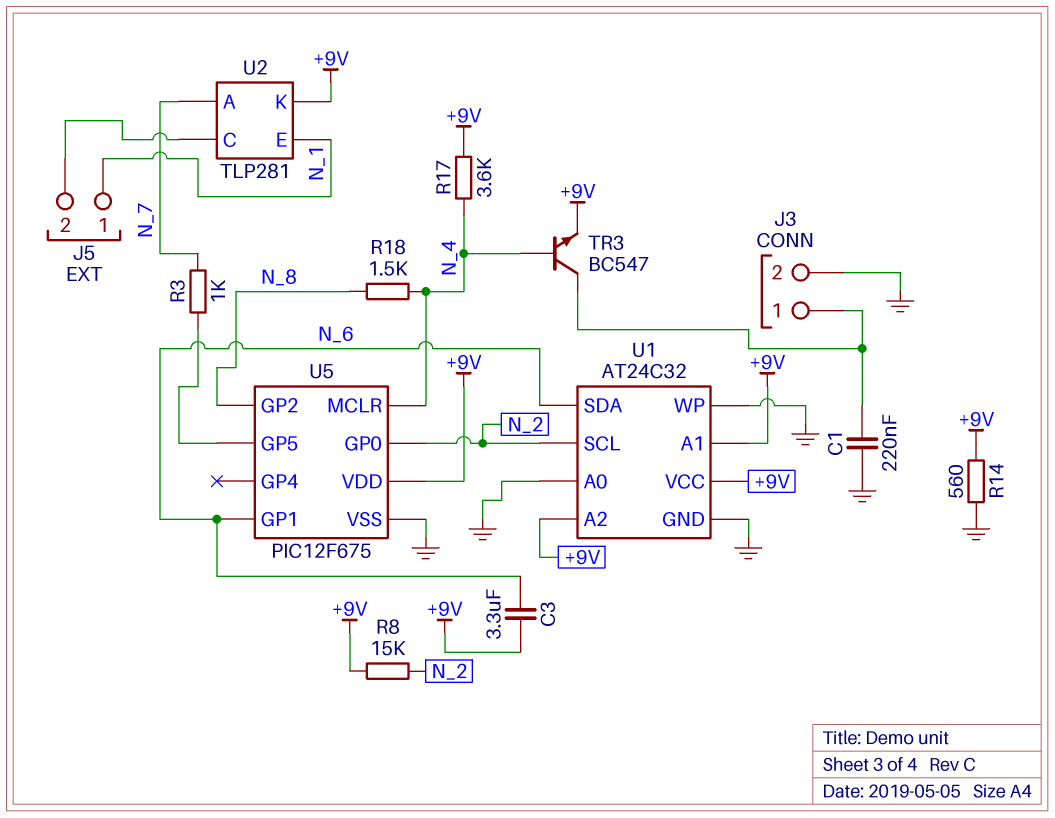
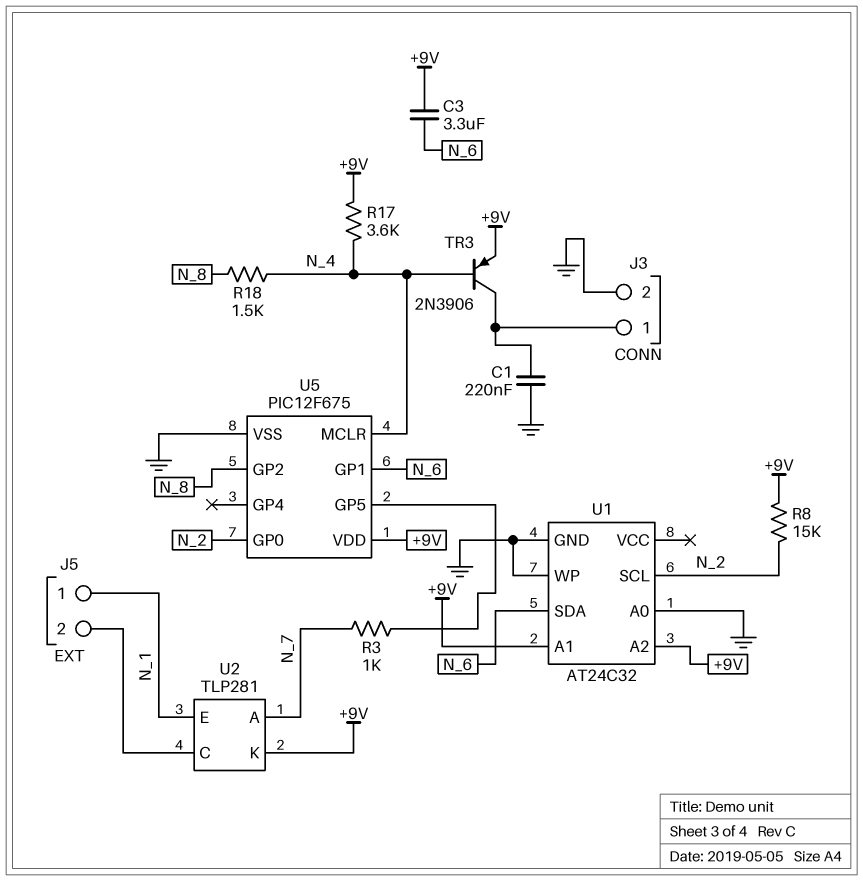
R14: 560 (+9V, GND) -> none
TR3: NPN BC547 (B N_4, C J3/1, E +9V) -> PNP 2N3906 (B N_4, C J3/1, E +9V)
U1 pin VCC: +9V -> none

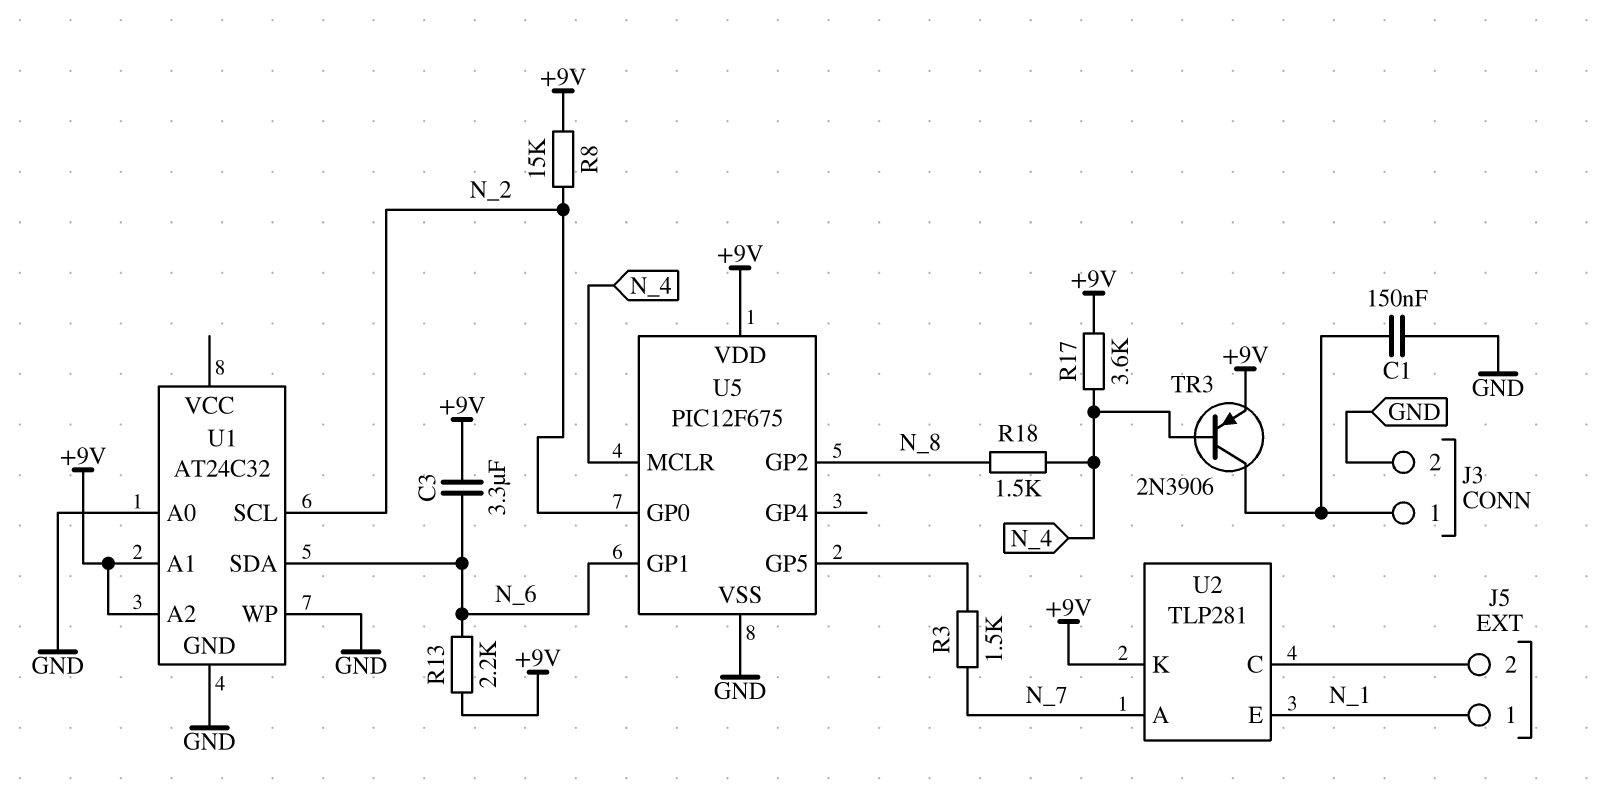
C1: 220nF (GND, J3/1) -> 150nF (GND, J3/1)
R3: 1k (N_7, U5/GP5) -> 1.5k (N_7, U5/GP5)
R13: none -> 2.2k (+9V, N_6)

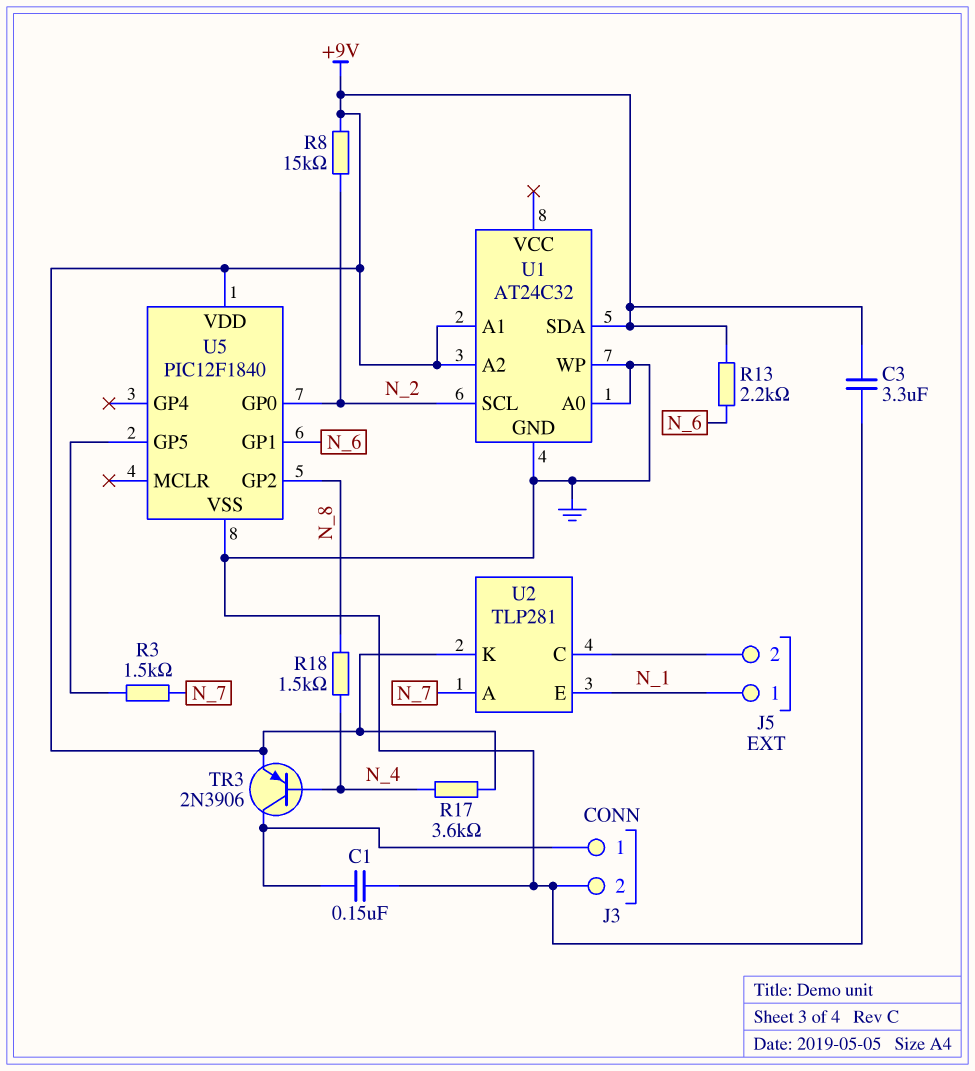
C3: 3.3uF (+9V, N_6) -> 3.3uF (+9V, GND)
U1 pin SDA: N_6 -> +9V
U5: PIC12F675 -> PIC12F1840
U5 pin MCLR: N_4 -> none

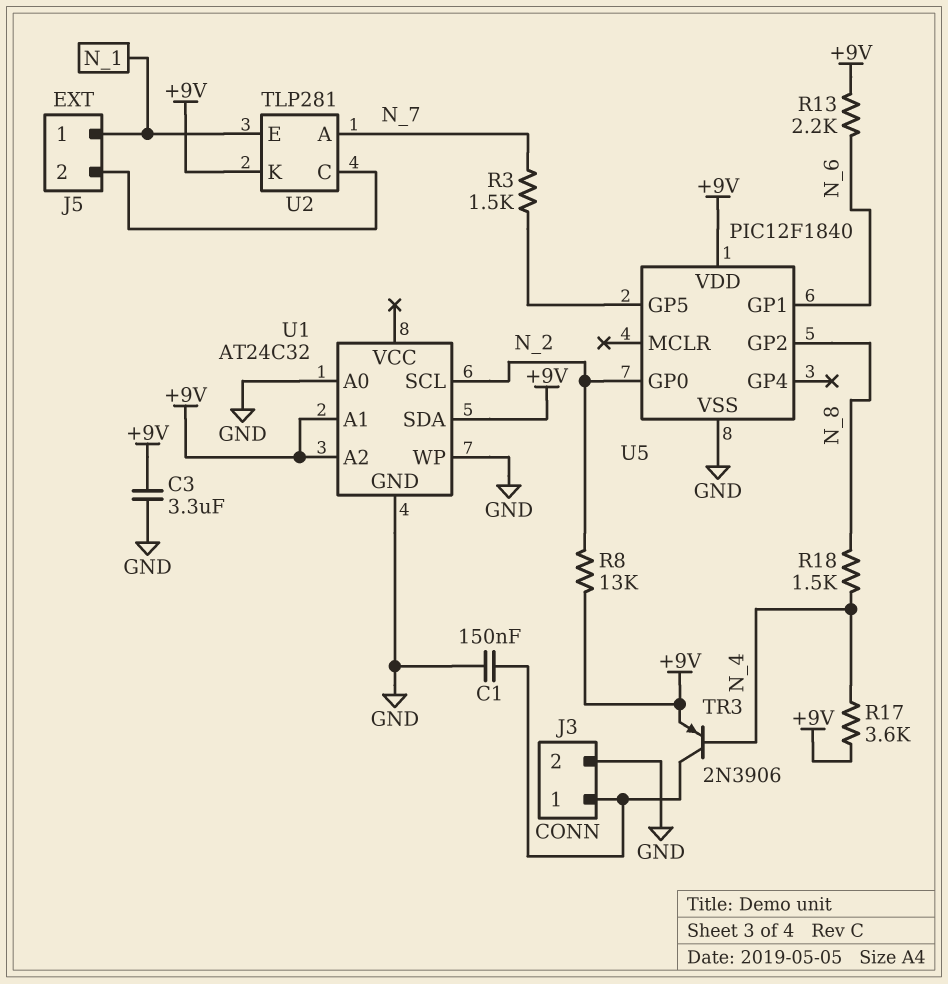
R8: 15k (+9V, N_2) -> 13k (+9V, N_2)

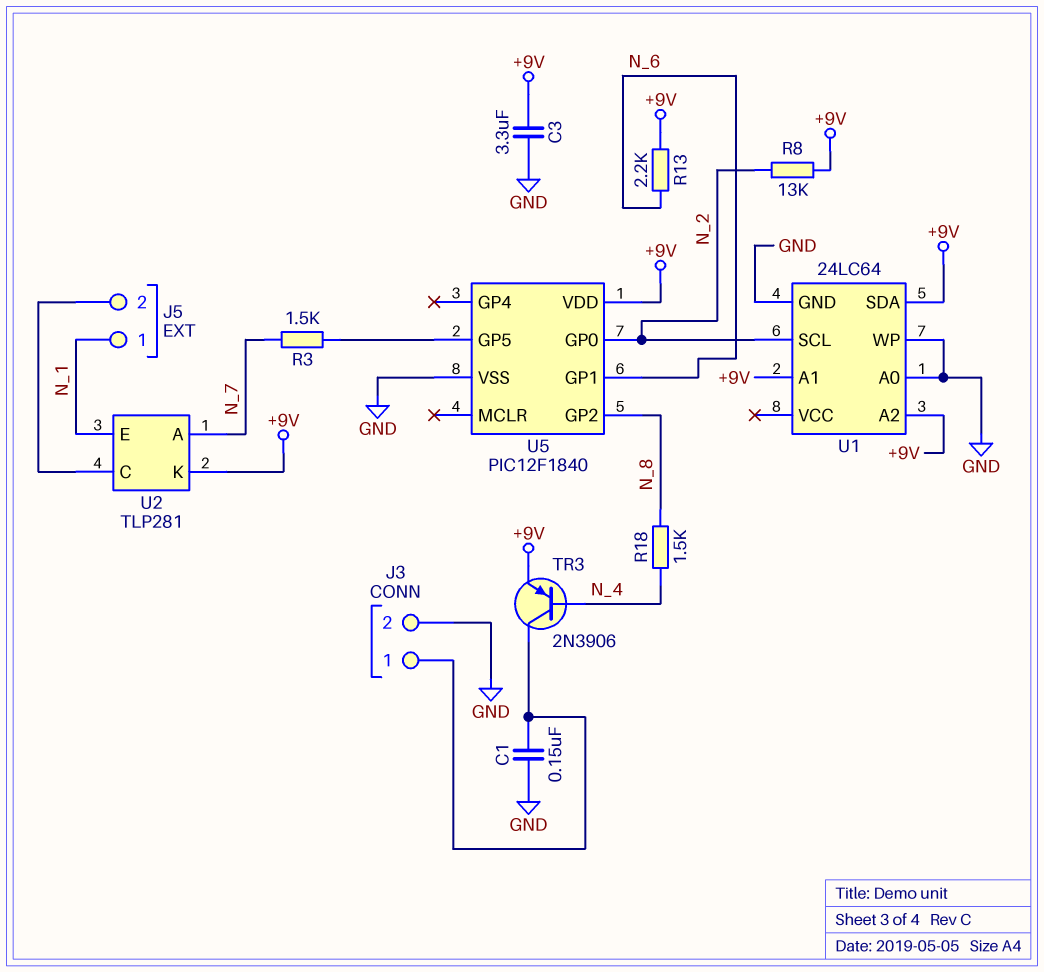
R17: 3.6k (+9V, N_4) -> none
U1: AT24C32 -> 24LC64

